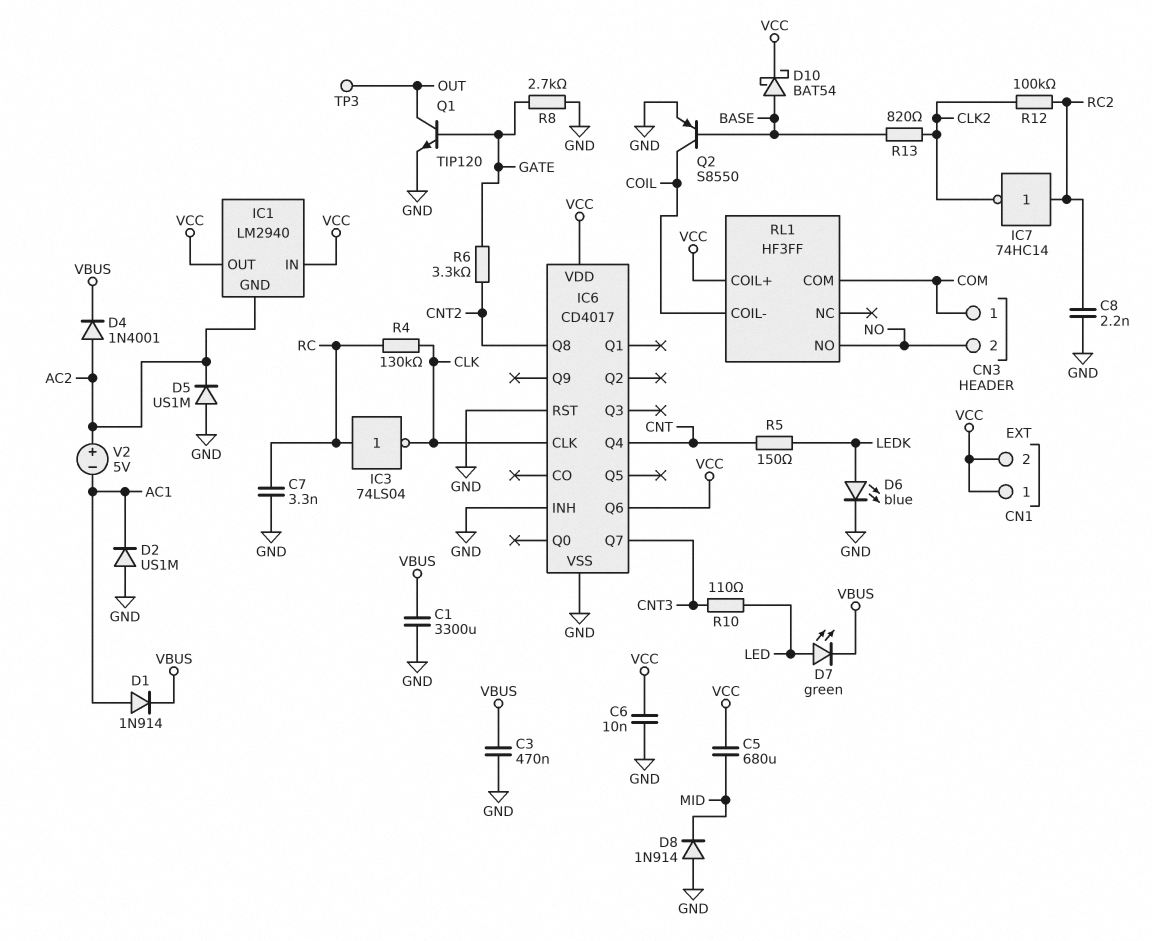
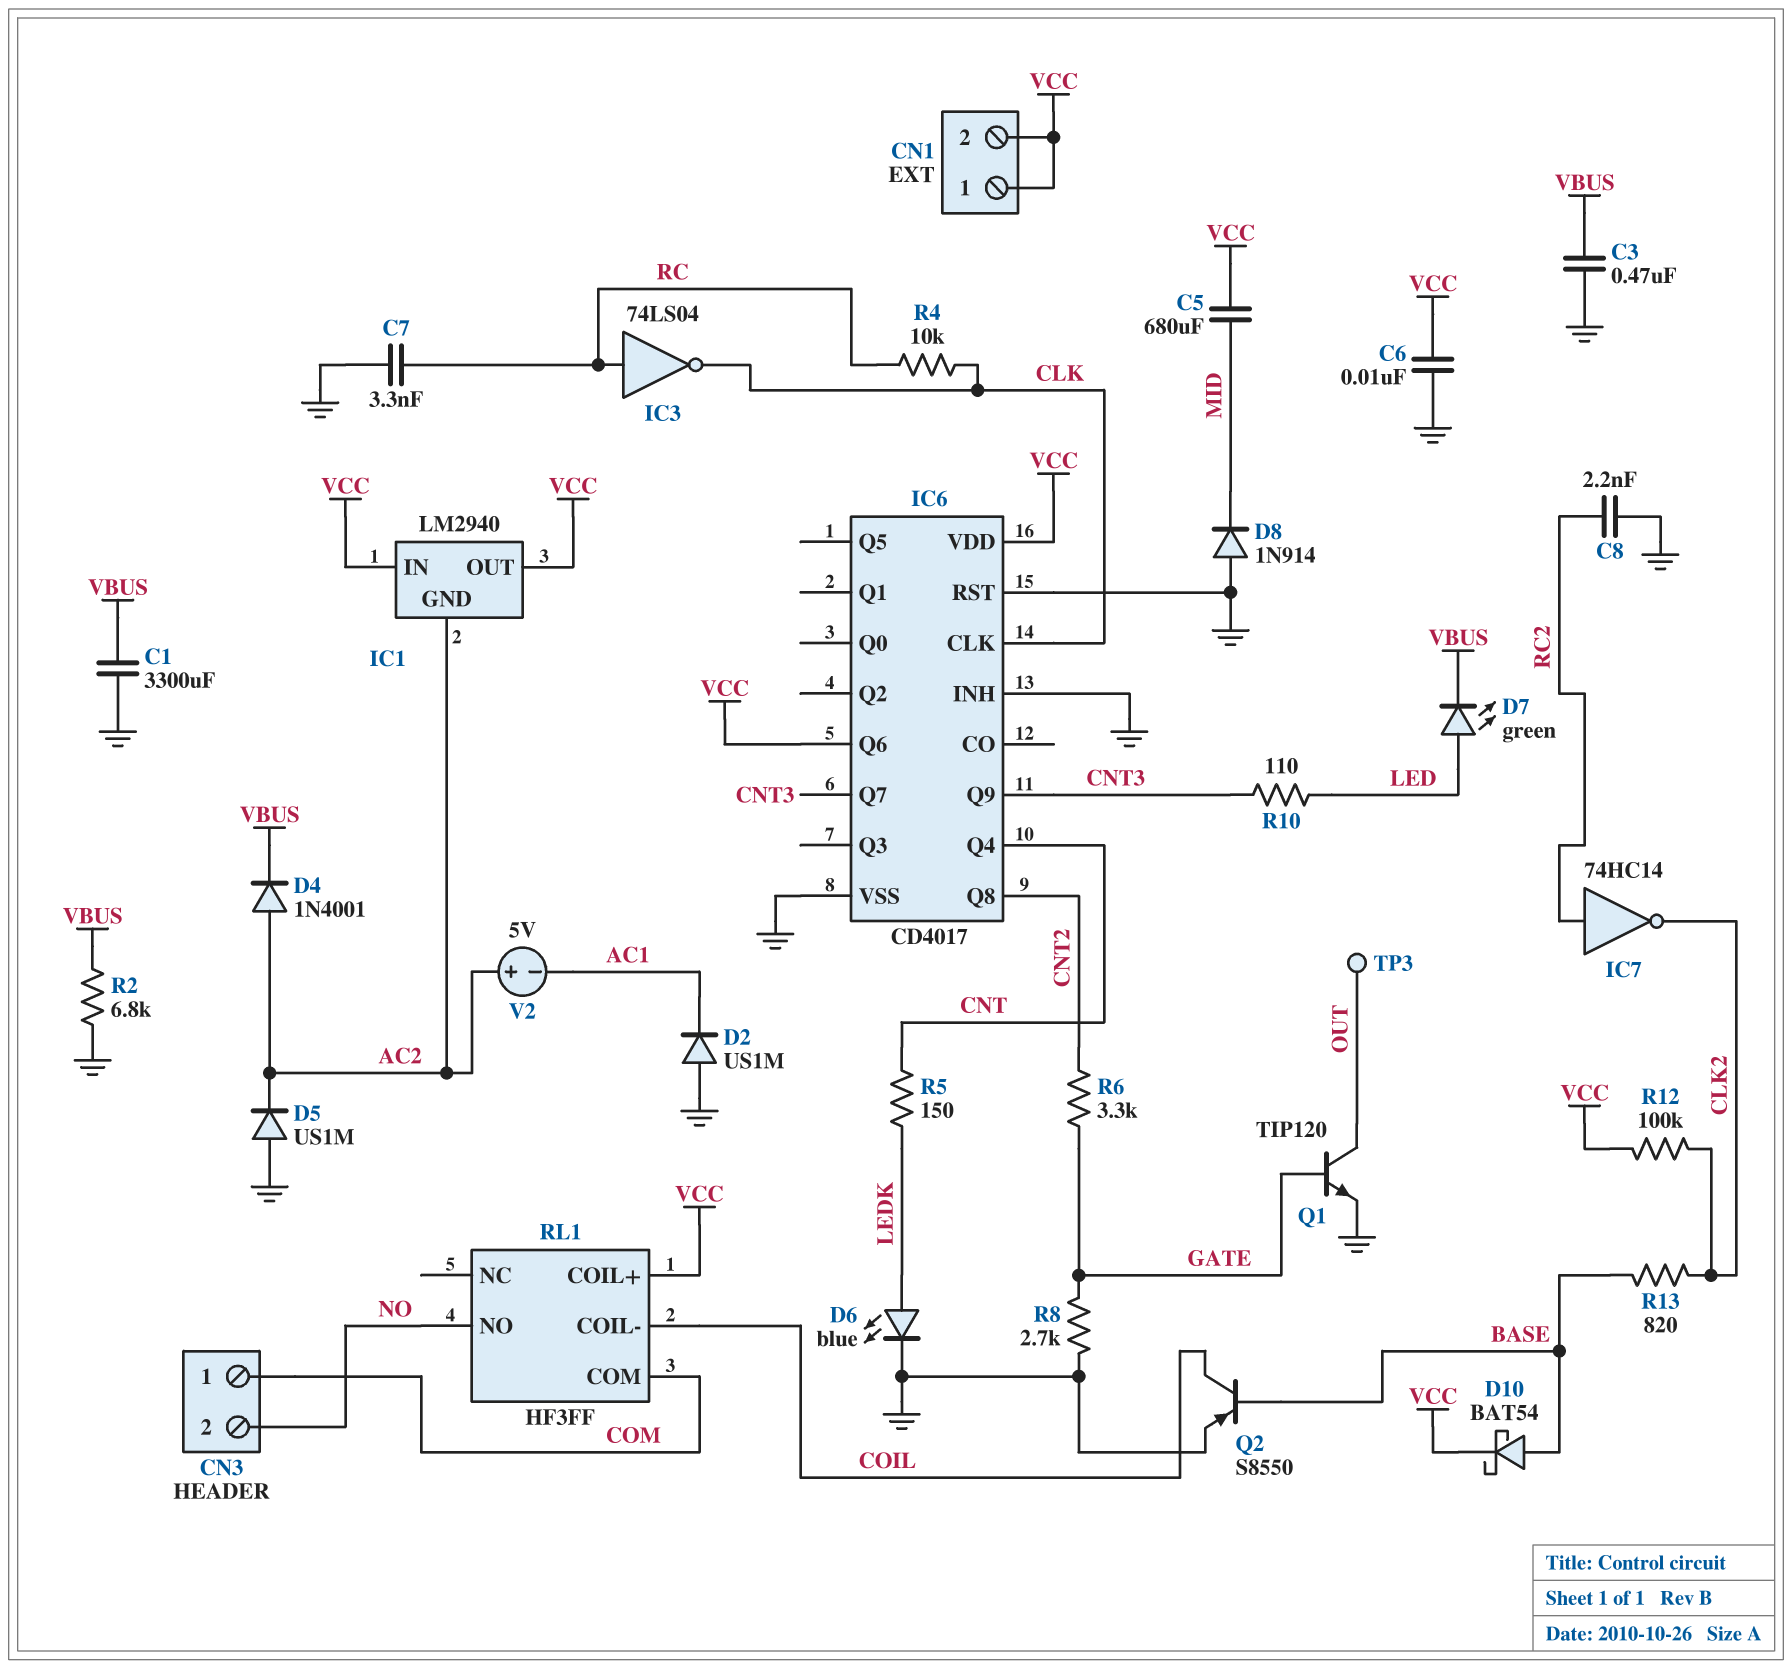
D1: diode 1N914 (A AC1, K VBUS) -> none
IC6 pin Q9: none -> CNT3
R2: none -> 6.8k (GND, VBUS)
R4: 130k (CLK, RC) -> 10k (CLK, RC)
R12: 100k (CLK2, RC2) -> 100k (CLK2, VCC)

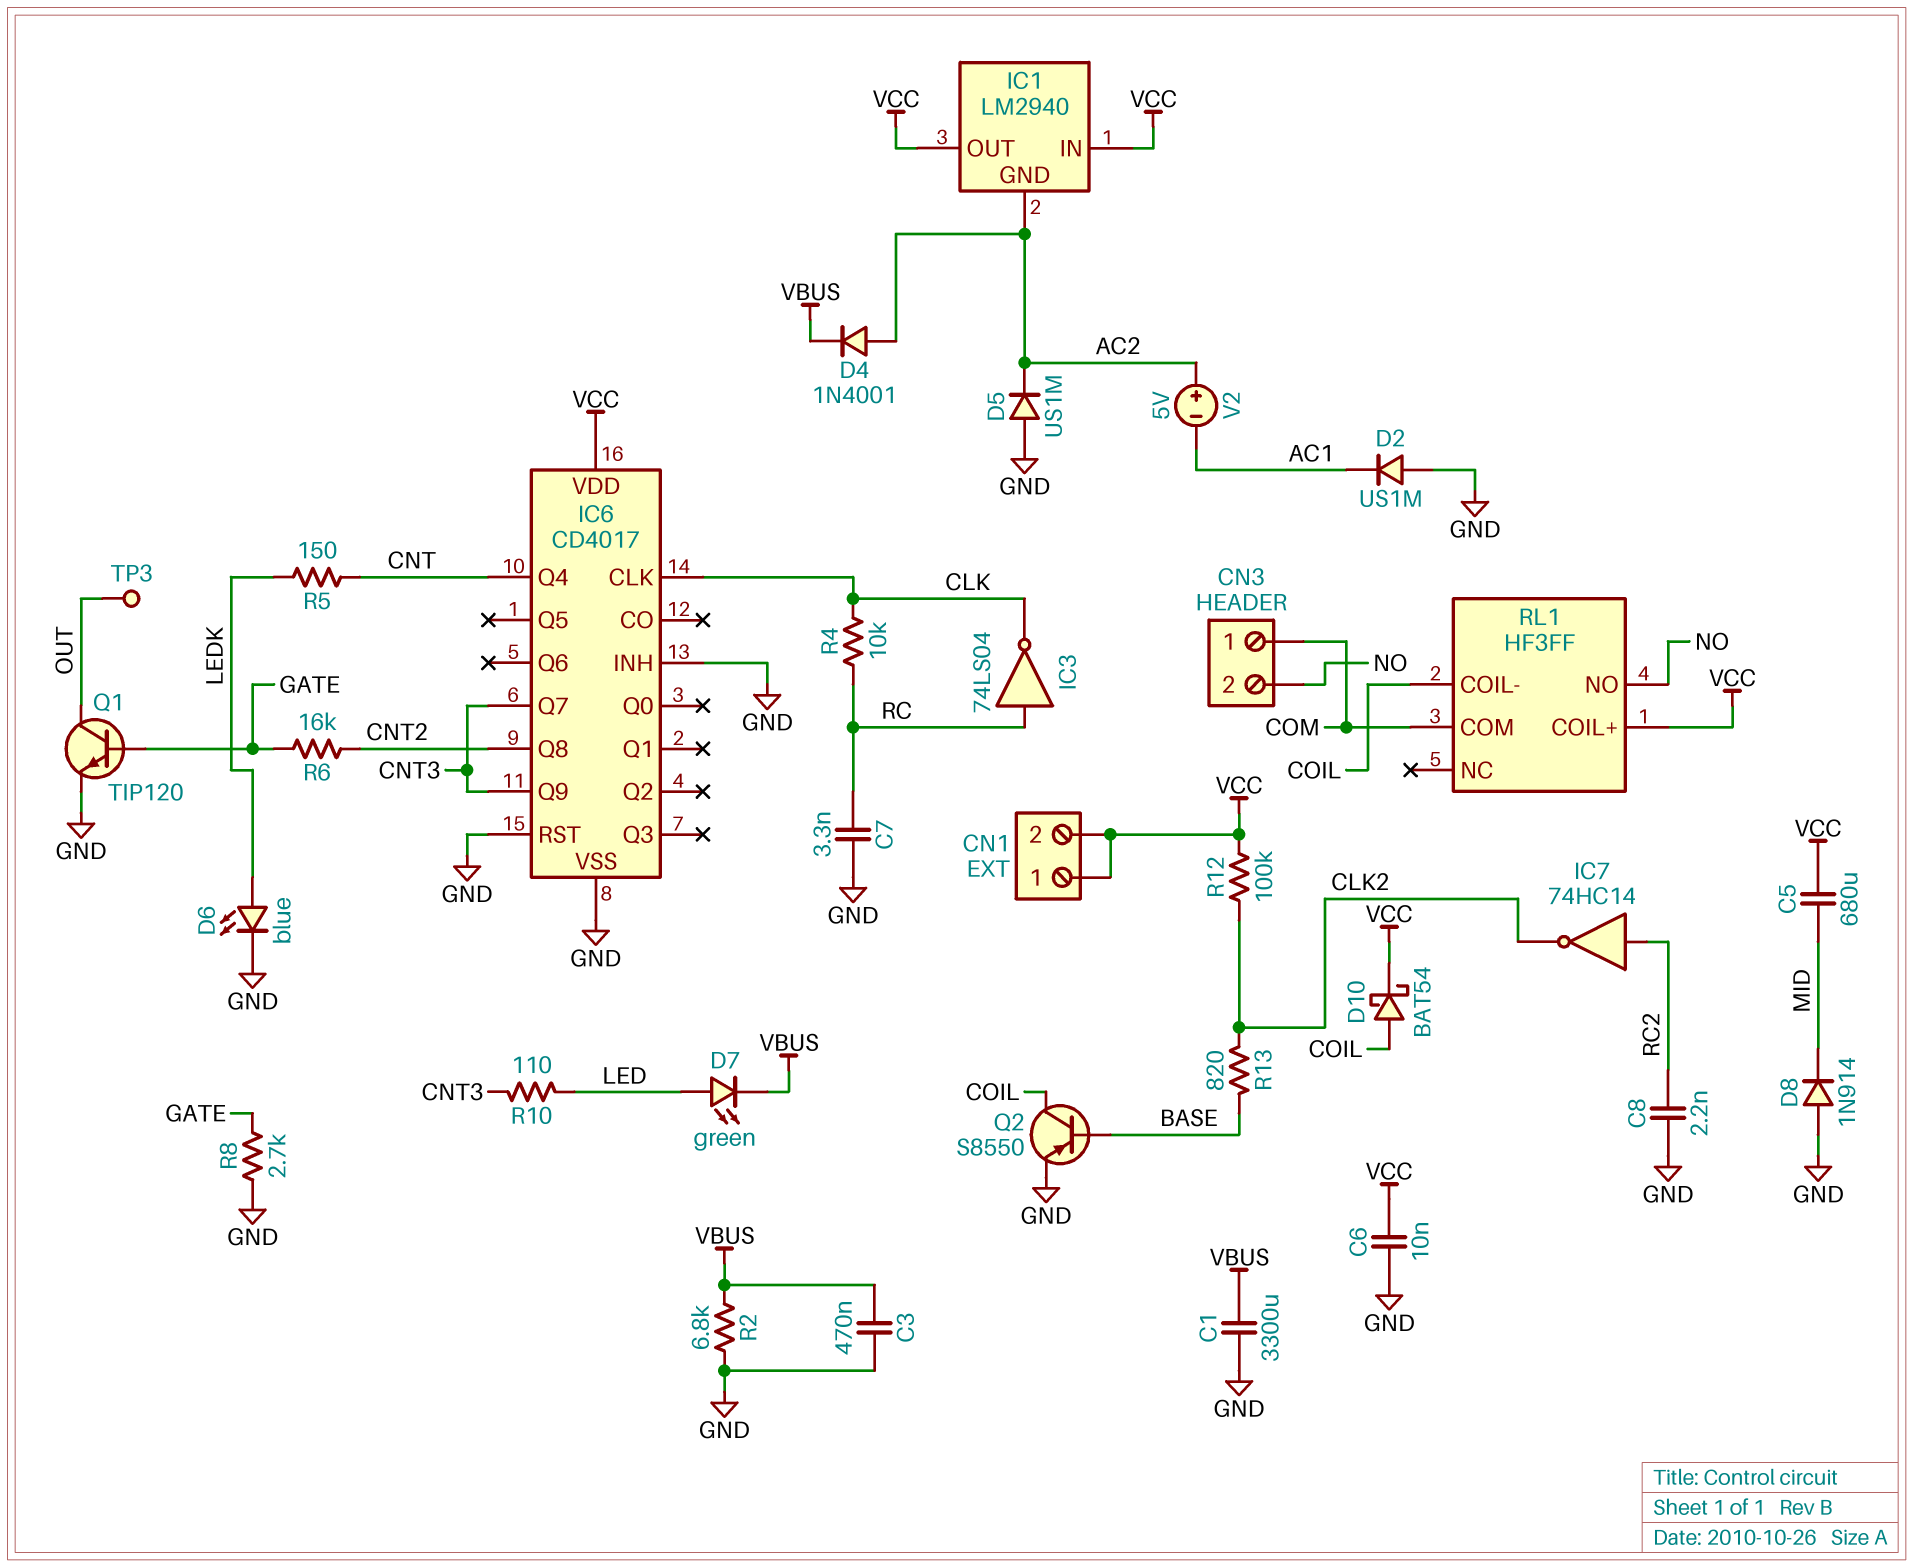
D10: schottky BAT54 (A BASE, K VCC) -> schottky BAT54 (A COIL, K VCC)
IC6 pin Q6: VCC -> none
R6: 3.3k (CNT2, GATE) -> 16k (CNT2, GATE)

